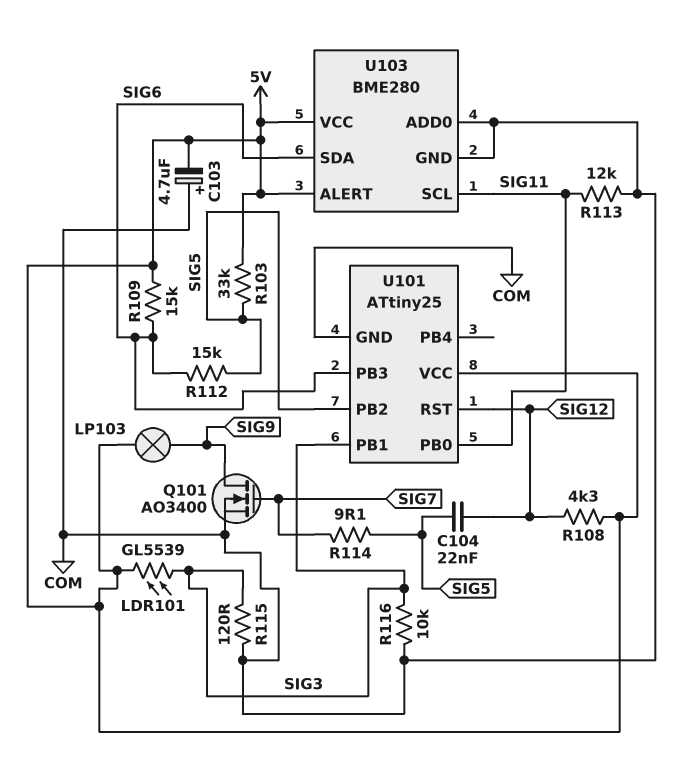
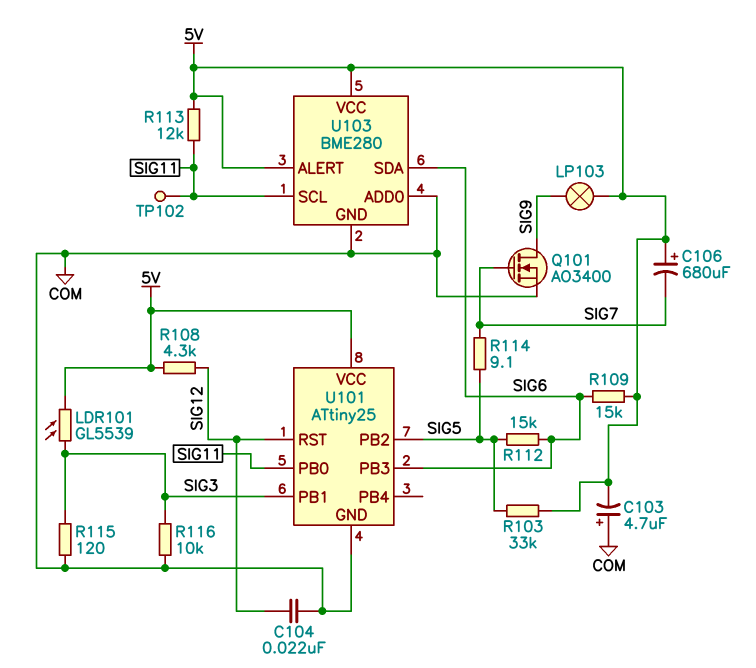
C104: 22nF (SIG5, SIG12) -> 22nF (COM, SIG12)
C106: none -> 680uF (plus 5V, minus SIG7)
R113: 12k (COM, SIG11) -> 12k (5V, SIG11)
TP102: none -> test point (SIG11)

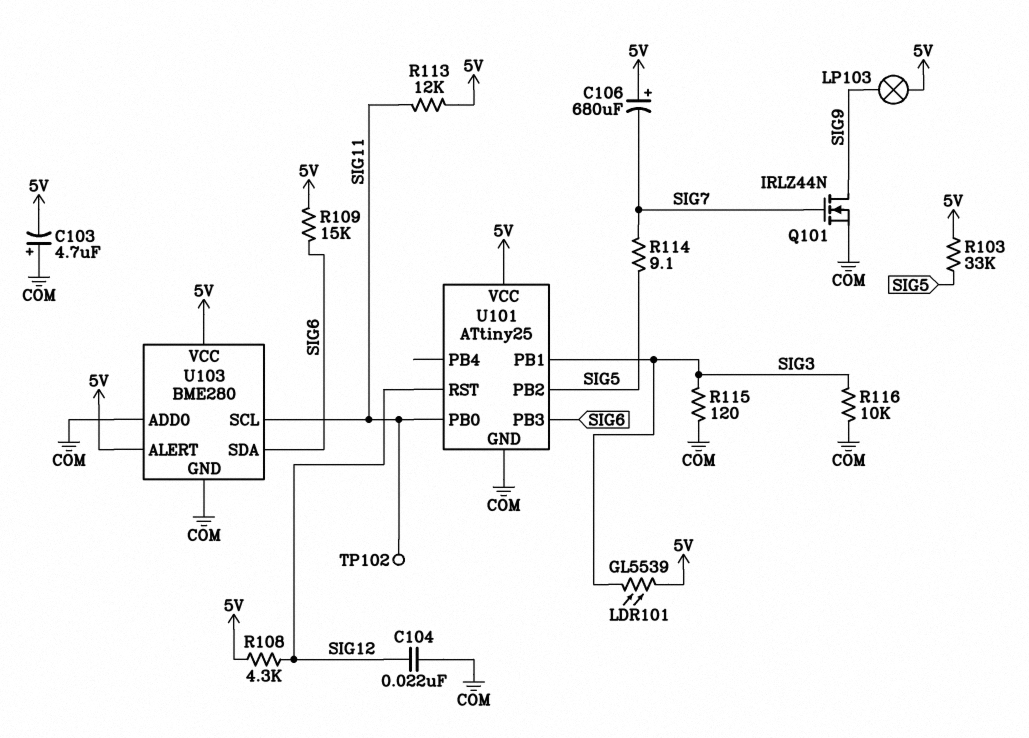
Q101: NMOS AO3400 (G SIG7, D SIG9, S COM) -> NMOS IRLZ44N (G SIG7, D SIG9, S COM)
R112: 15k (SIG5, SIG6) -> none

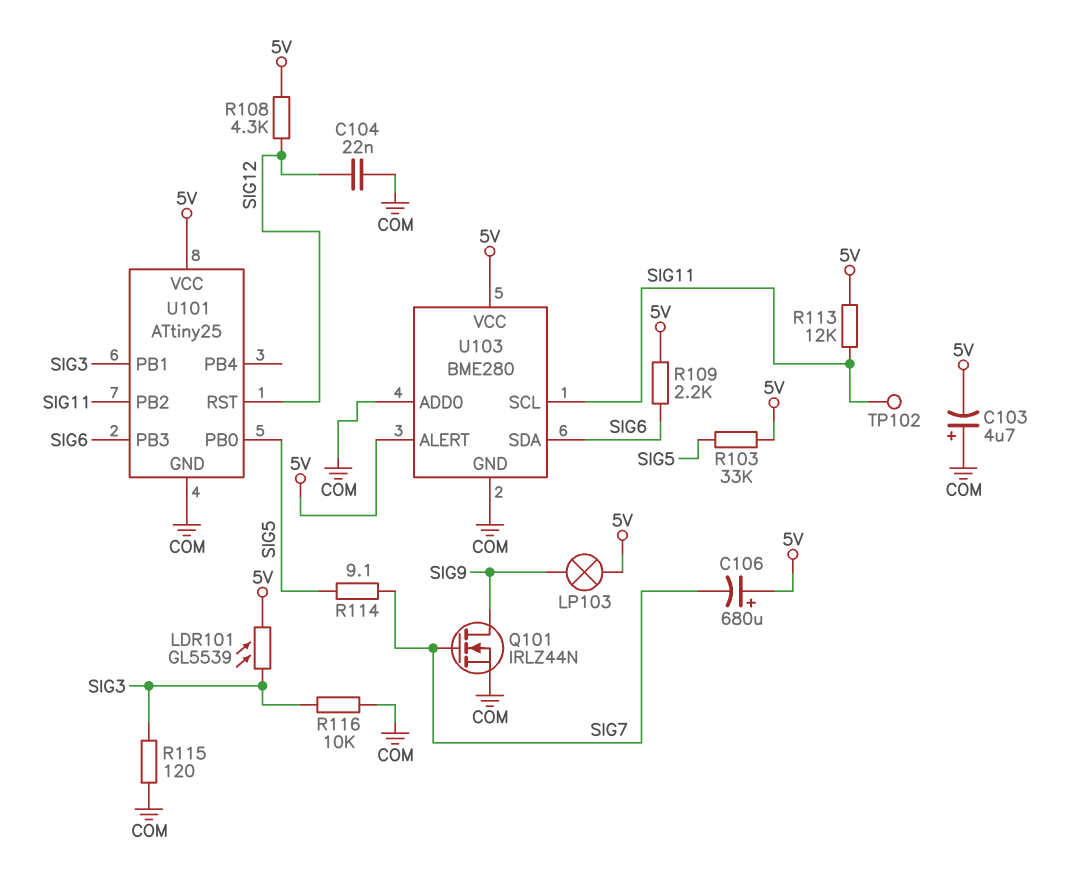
R109: 15k (5V, SIG6) -> 2.2k (5V, SIG6)
U101 pin PB0: SIG11 -> SIG5
U101 pin PB2: SIG5 -> SIG11

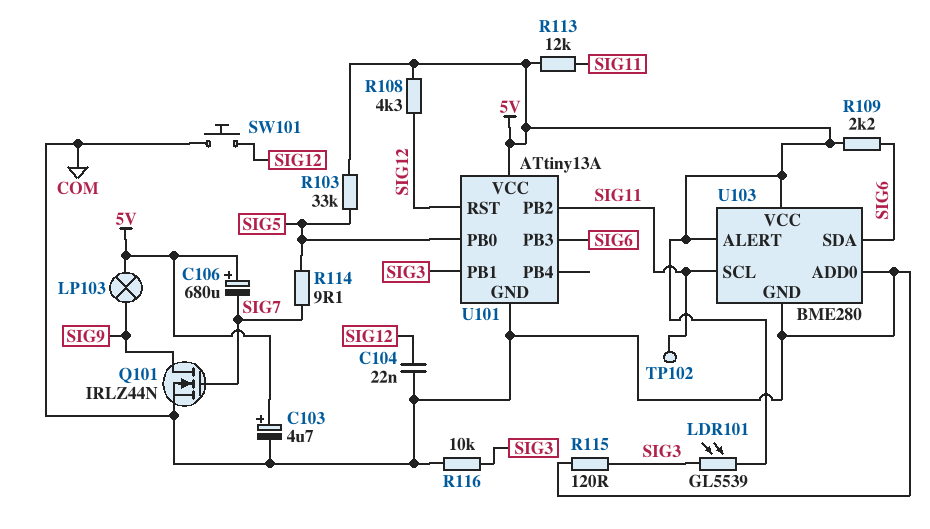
C103: 4.7uF (plus COM, minus 5V) -> 4.7uF (plus 5V, minus COM)
SW101: none -> button (COM, SIG12)
U101: ATtiny25 -> ATtiny13A

